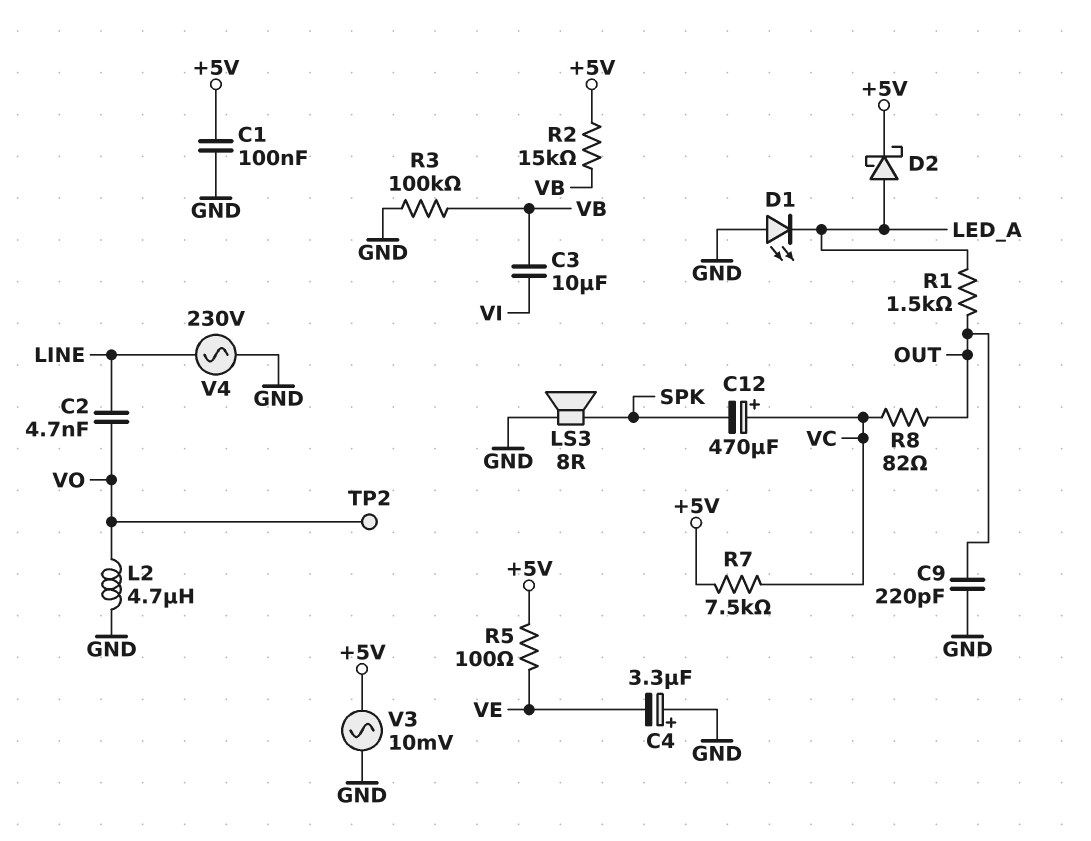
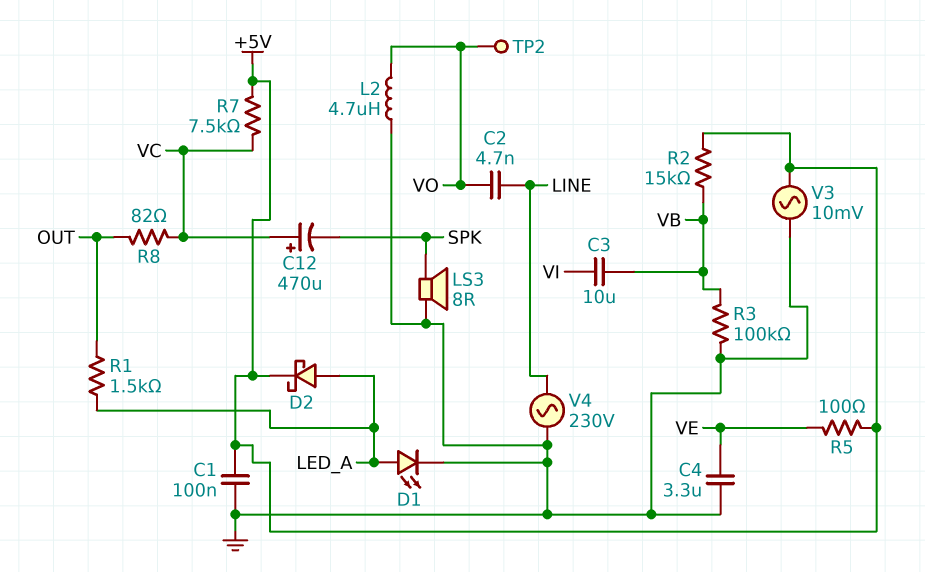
C4: 3.3uF (plus GND, minus VE) -> 3.3uF (GND, VE)
C9: 220pF (GND, OUT) -> none
D1: LED (A GND, K LED_A) -> LED (A LED_A, K GND)

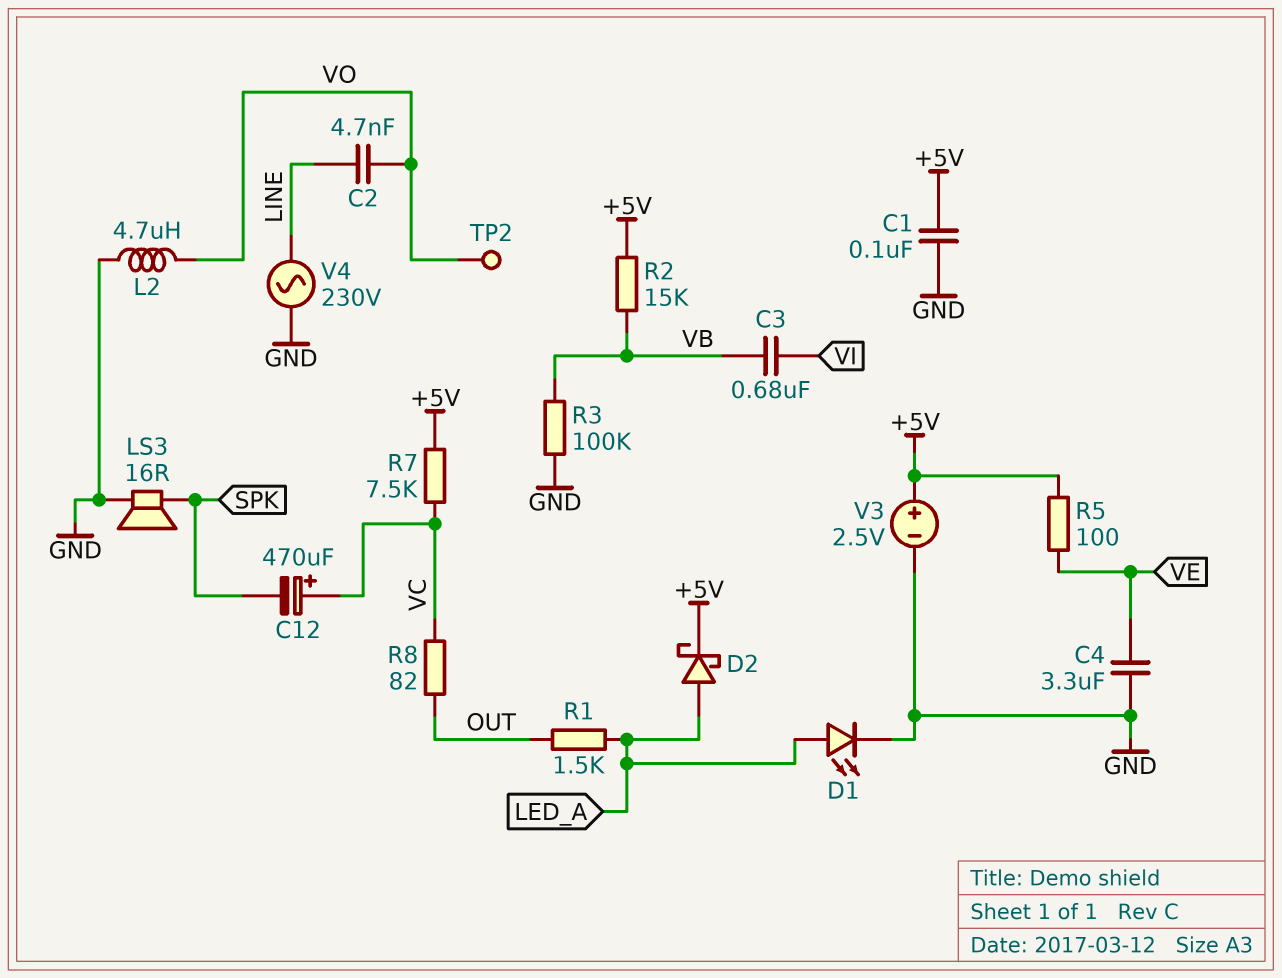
C3: 10uF (VB, VI) -> 680nF (VB, VI)
LS3: speaker 8R (GND, SPK) -> speaker 16R (GND, SPK)
V3: AC 10mV (+5V, GND) -> 2.5V (plus +5V, minus GND)

